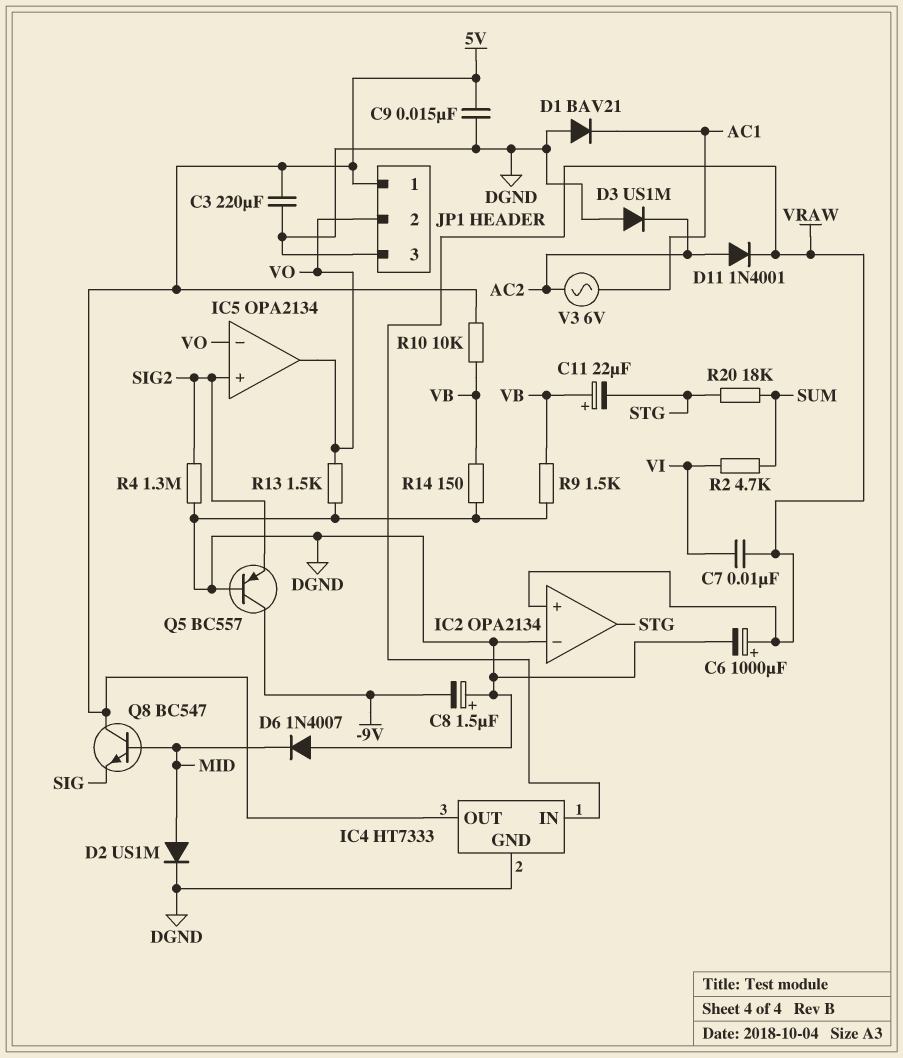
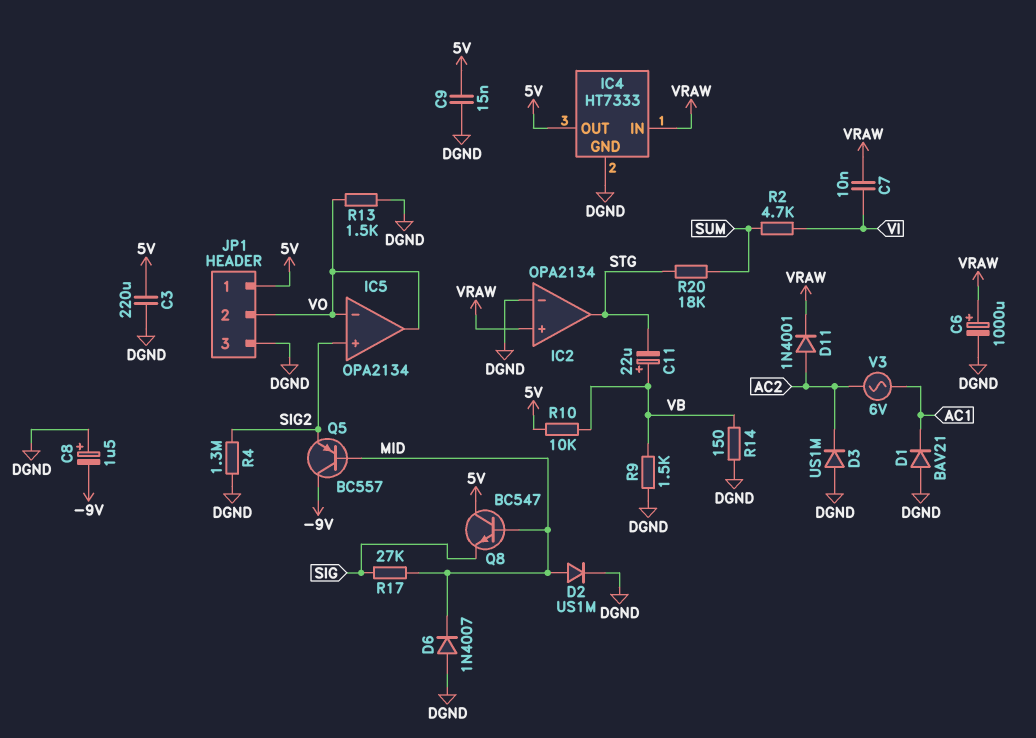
Q5: PNP BC557 (B DGND, C -9V, E SIG2) -> PNP BC557 (B MID, C -9V, E SIG2)
R17: none -> 27k (MID, SIG)

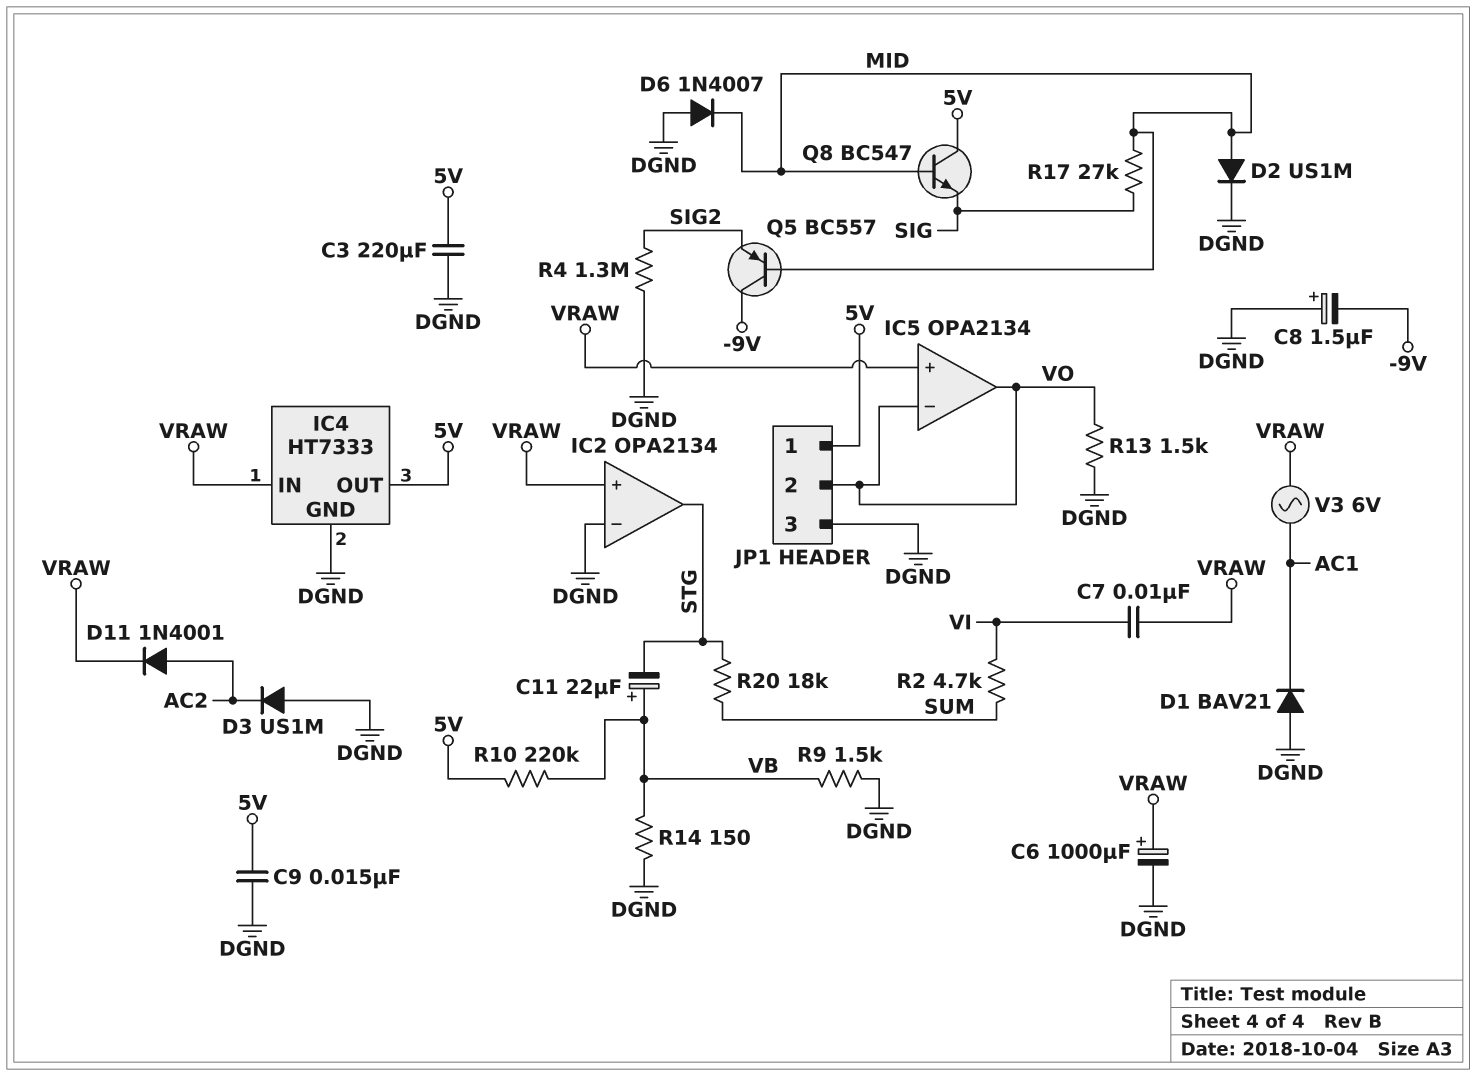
IC5 pin in+: SIG2 -> VRAW
R10: 10k (5V, VB) -> 220k (5V, VB)
V3: AC 6V (AC1, AC2) -> AC 6V (AC1, VRAW)

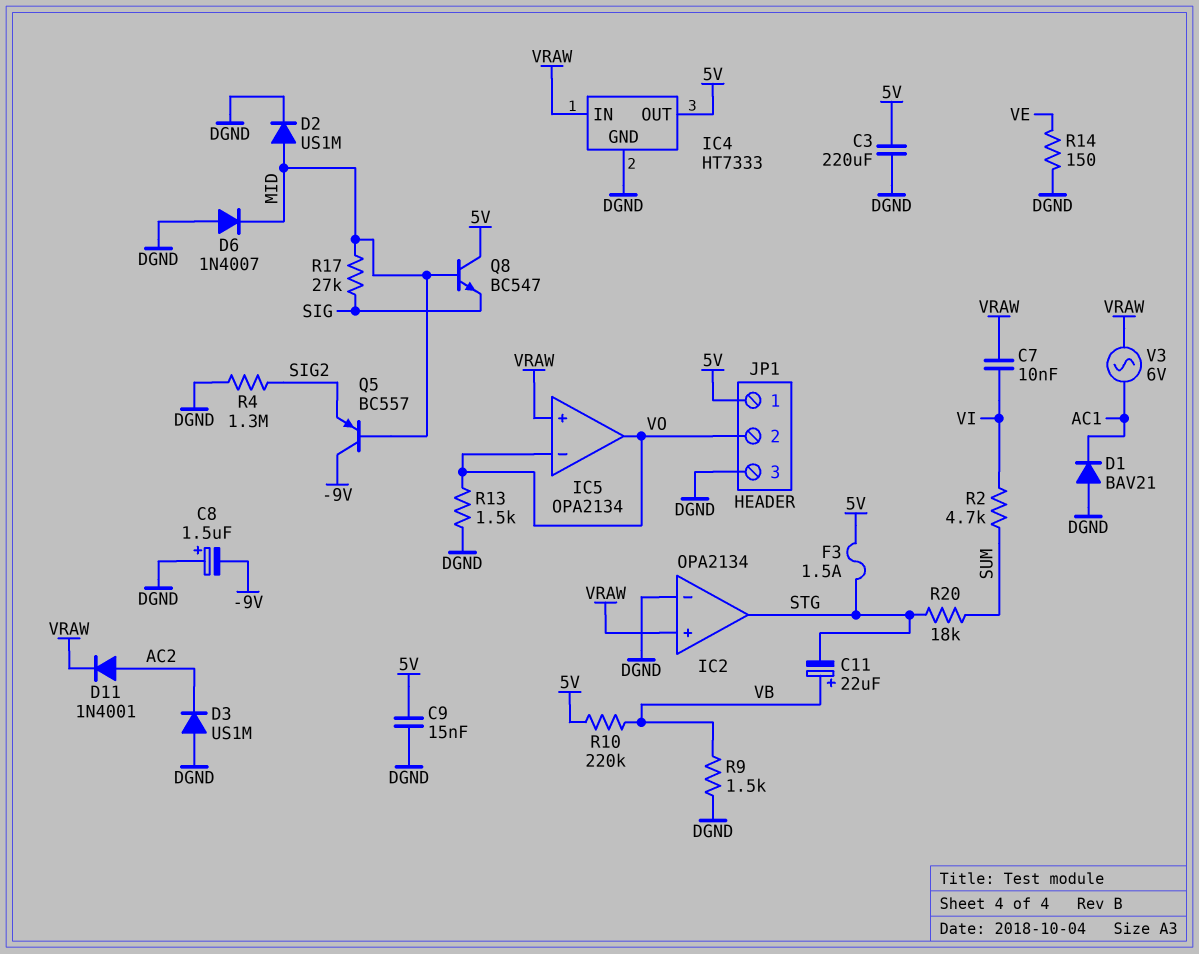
C6: 1000uF (plus VRAW, minus DGND) -> none
F3: none -> 1.5A (5V, STG)
R14: 150 (DGND, VB) -> 150 (DGND, VE)

